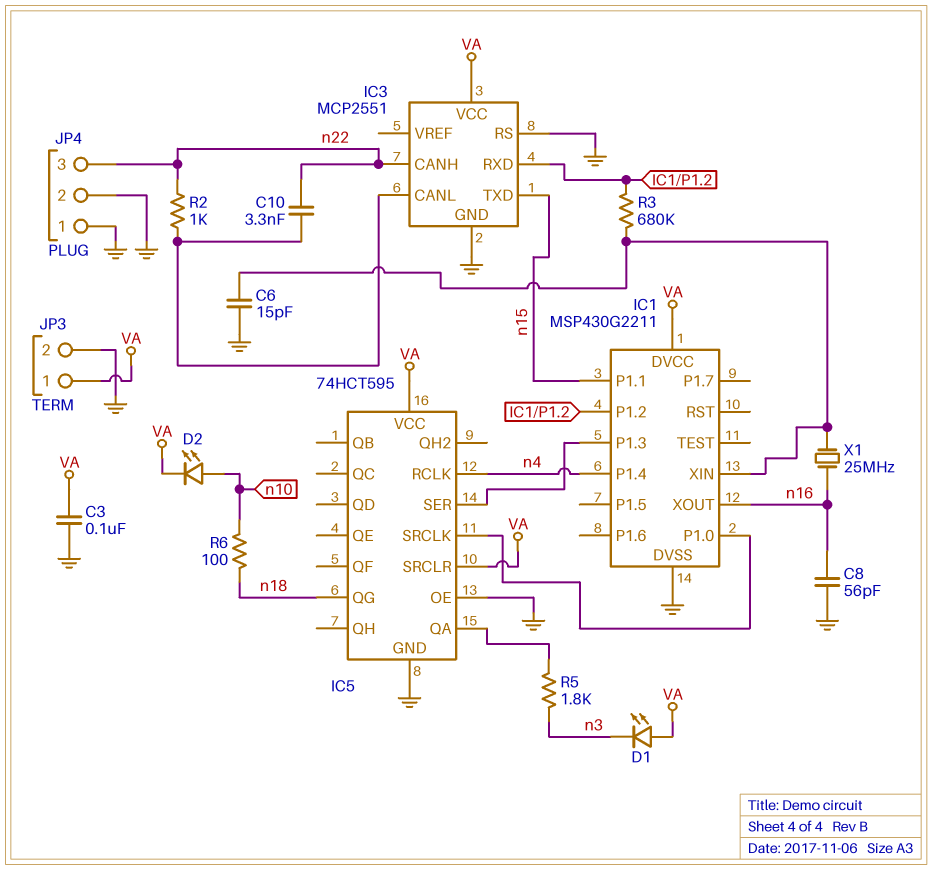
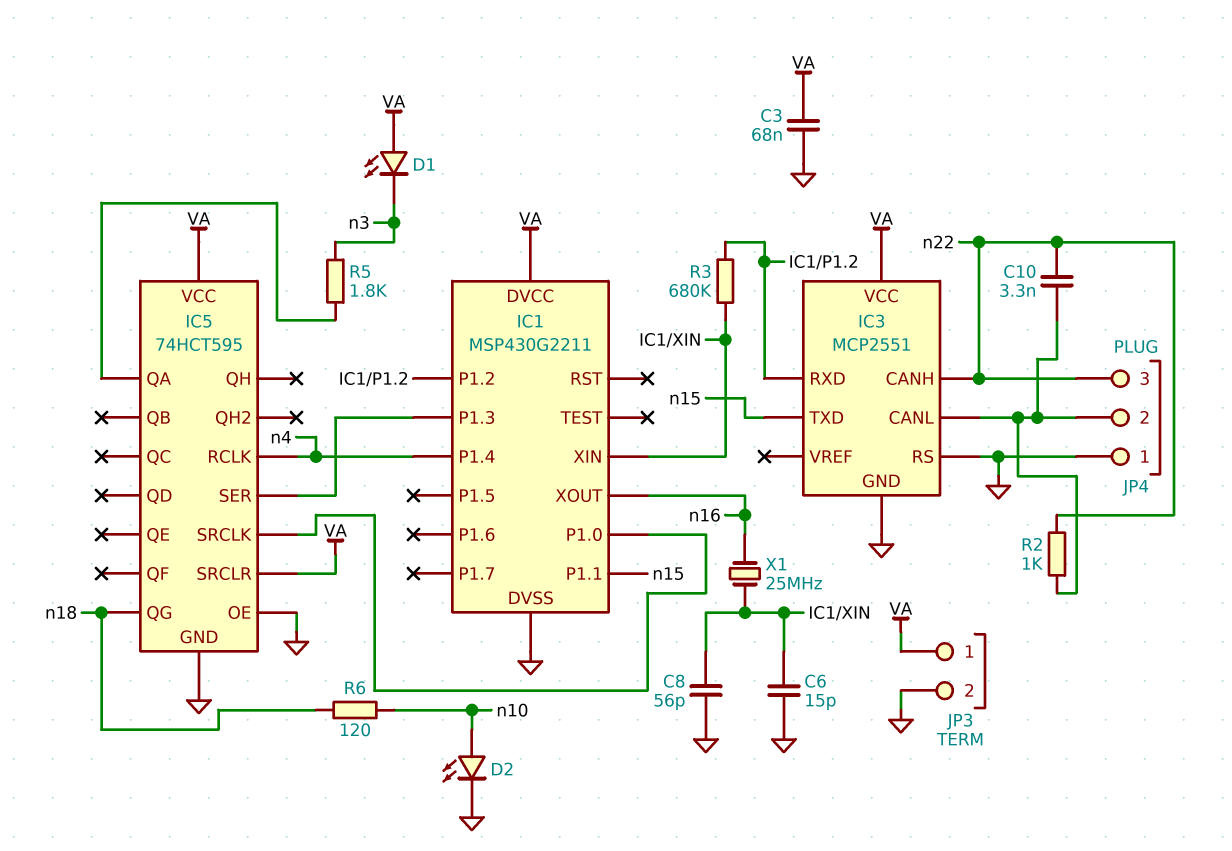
C3: 100nF (GND, VA) -> 68nF (GND, VA)
C8: 56pF (GND, n16) -> 56pF (GND, IC1/XIN)
D2: LED (A n10, K VA) -> LED (A n10, K GND)
JP4 pin 2: GND -> IC3/CANL
R6: 100 (n10, n18) -> 120 (n10, n18)

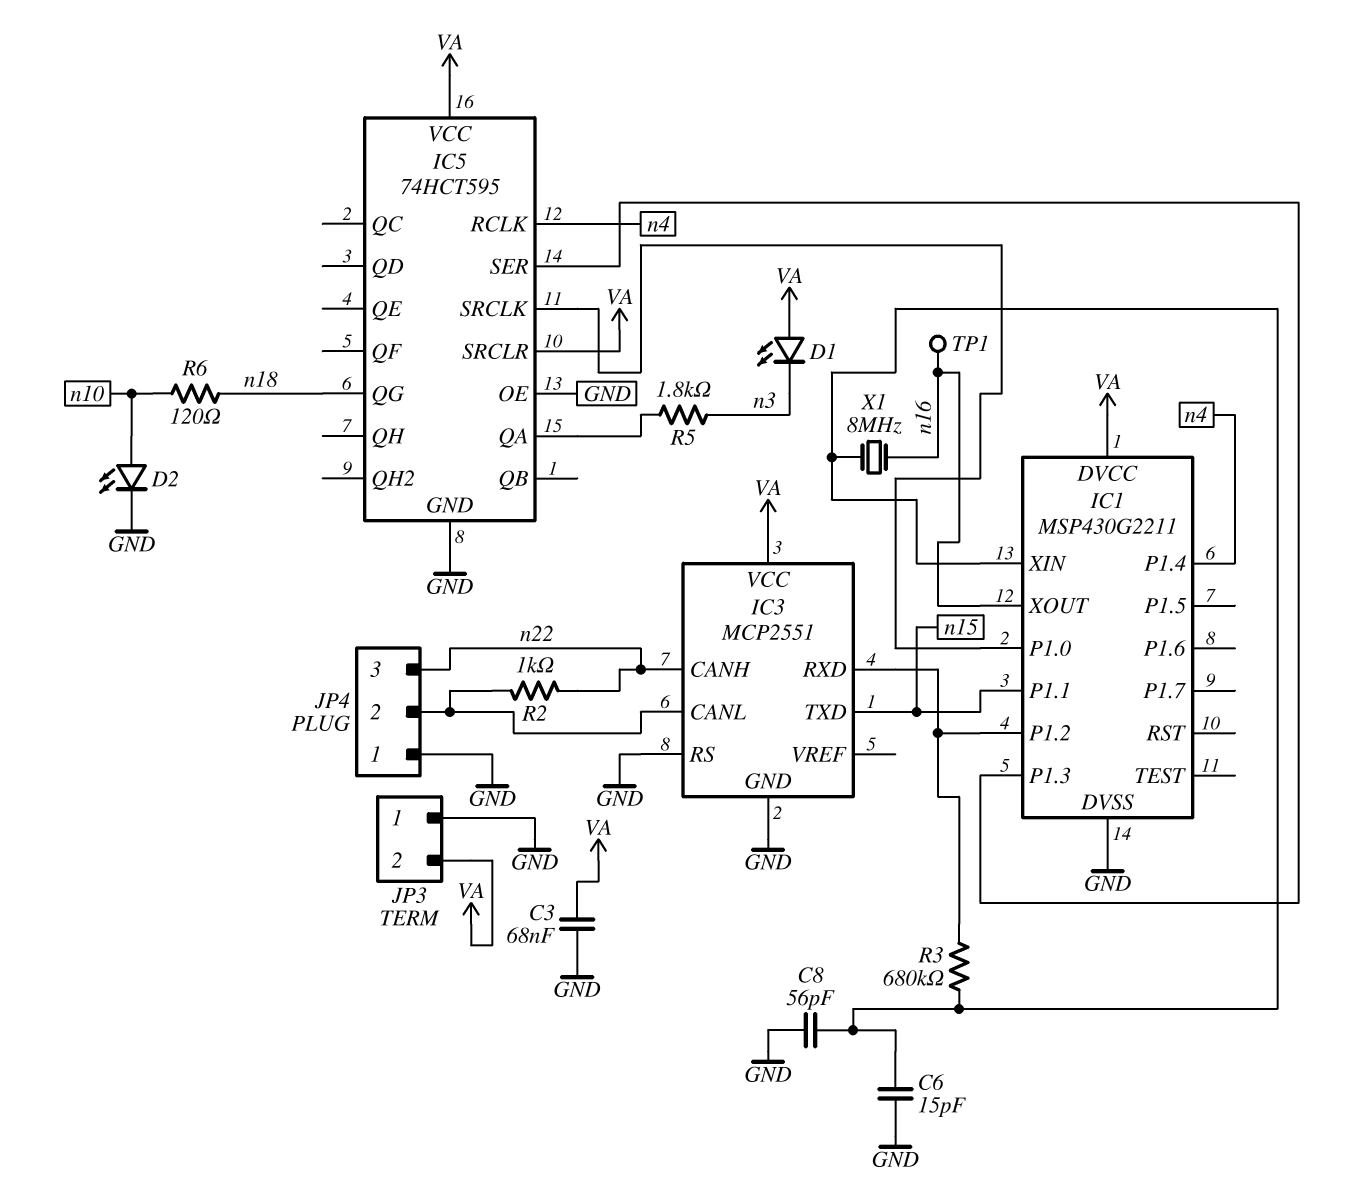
C10: 3.3nF (IC3/CANL, n22) -> none
JP3 pin 1: VA -> GND
JP3 pin 2: GND -> VA
TP1: none -> test point (n16)
X1: 25MHz (IC1/XIN, n16) -> 8MHz (IC1/XIN, n16)

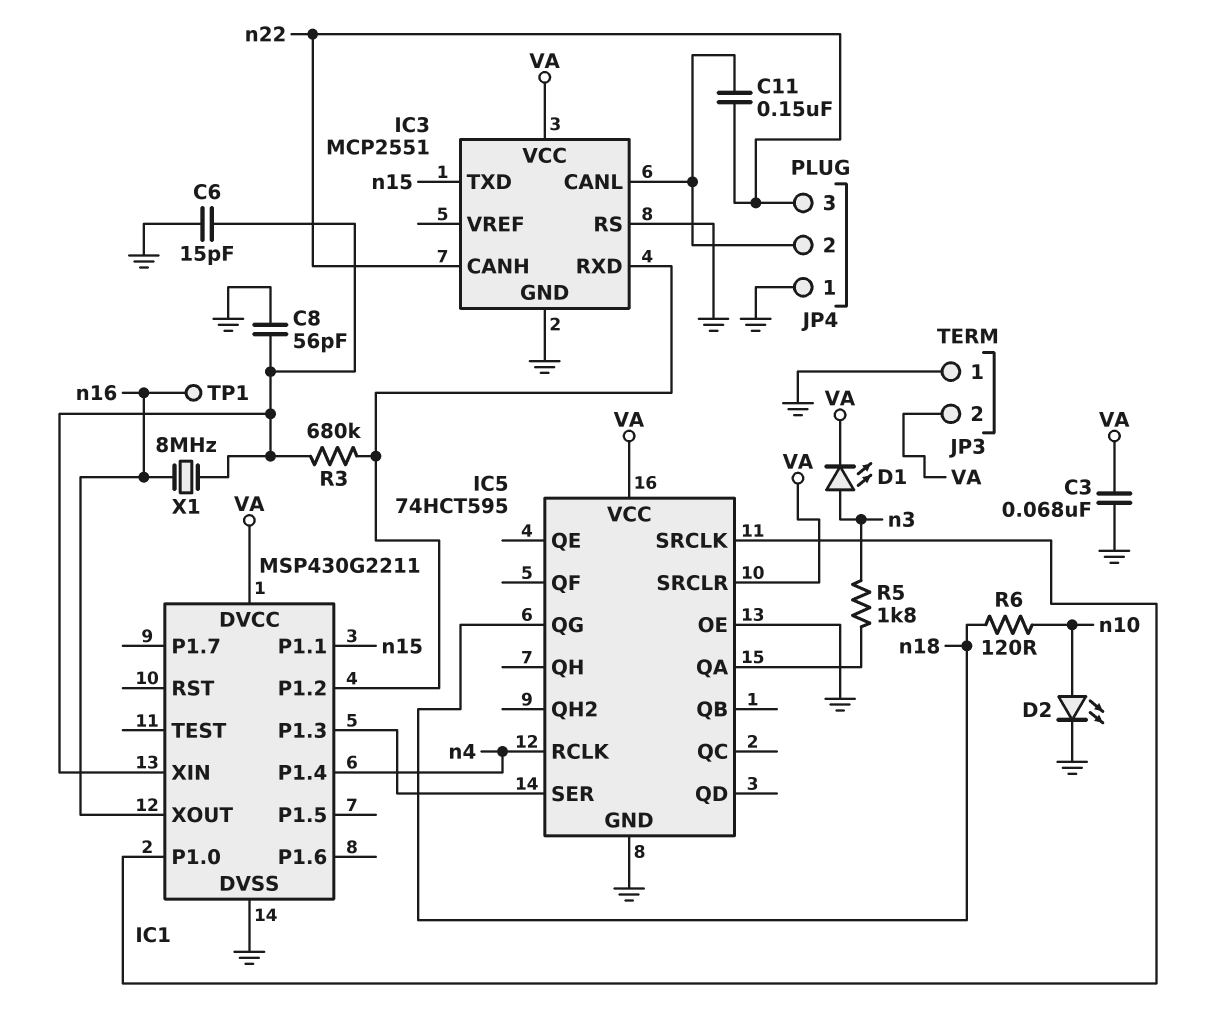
C11: none -> 150nF (IC3/CANL, n22)
D1: LED (A VA, K n3) -> LED (A n3, K VA)
R2: 1k (IC3/CANL, n22) -> none

